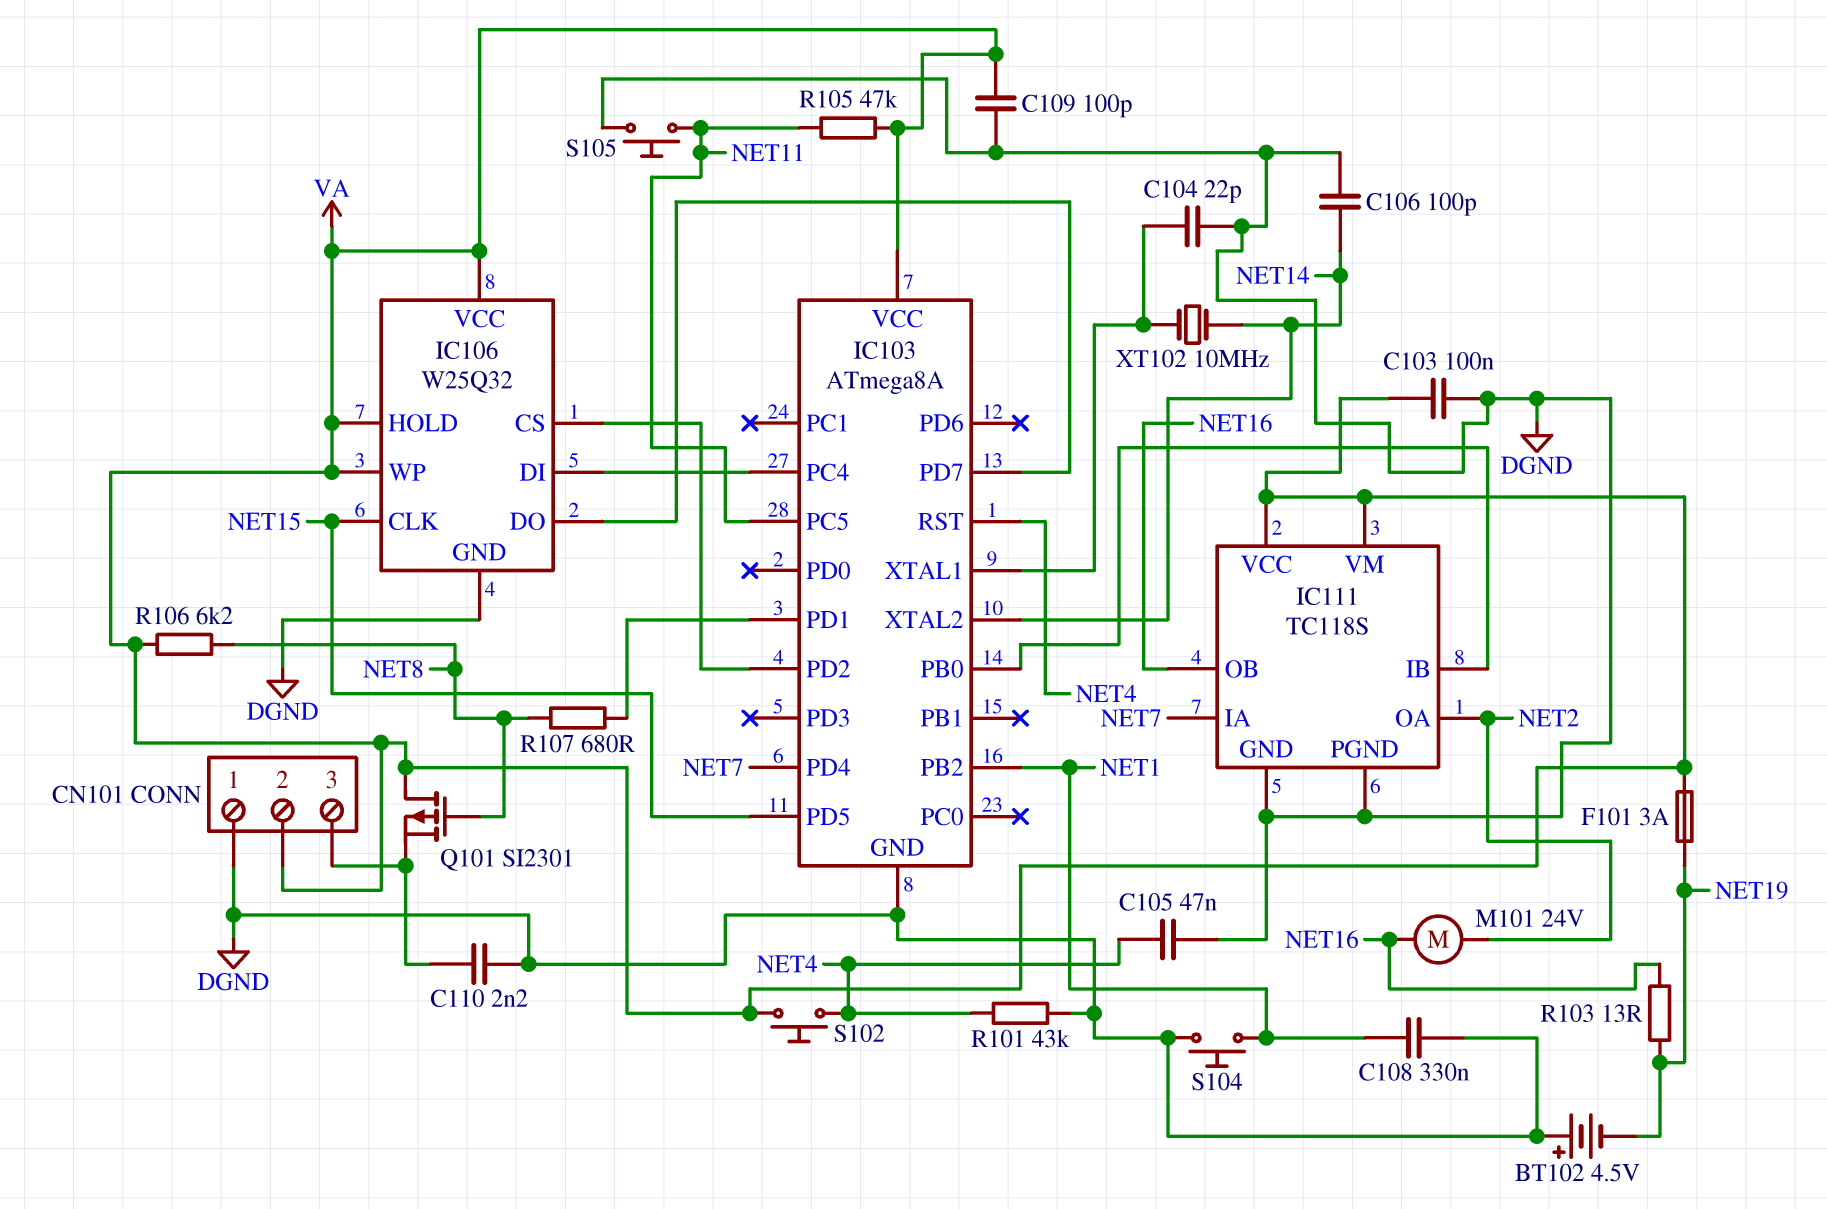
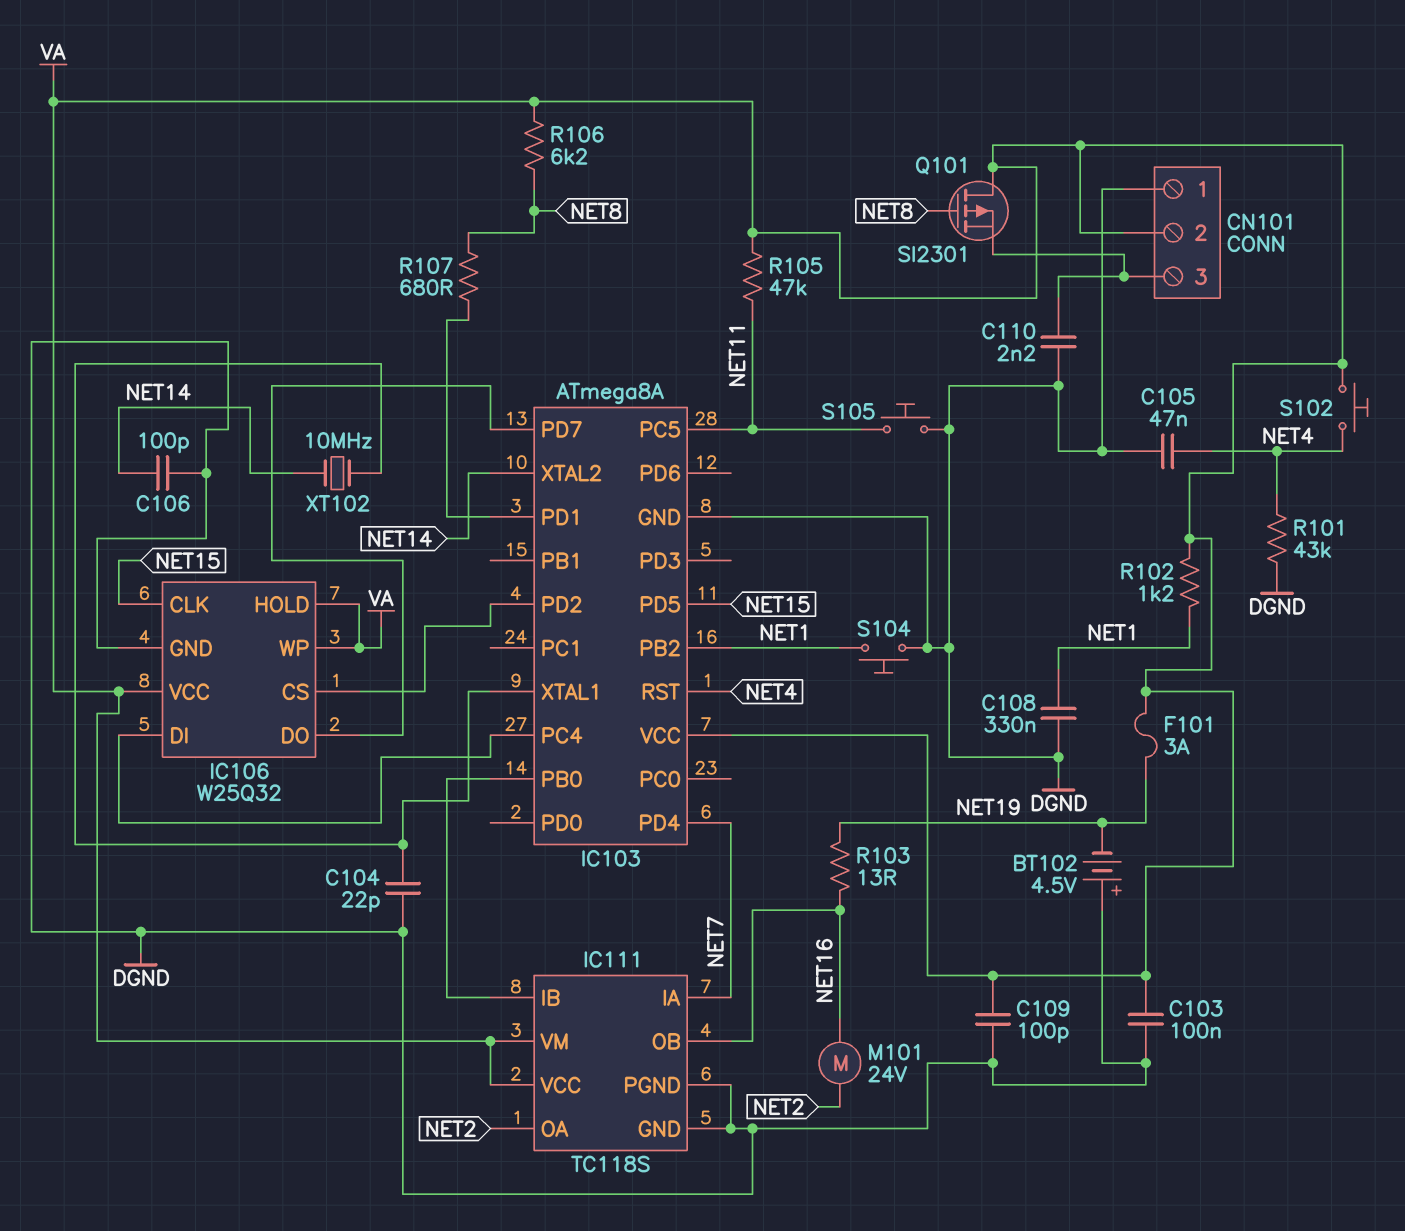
R102: none -> 1.2k (NET1, VA)

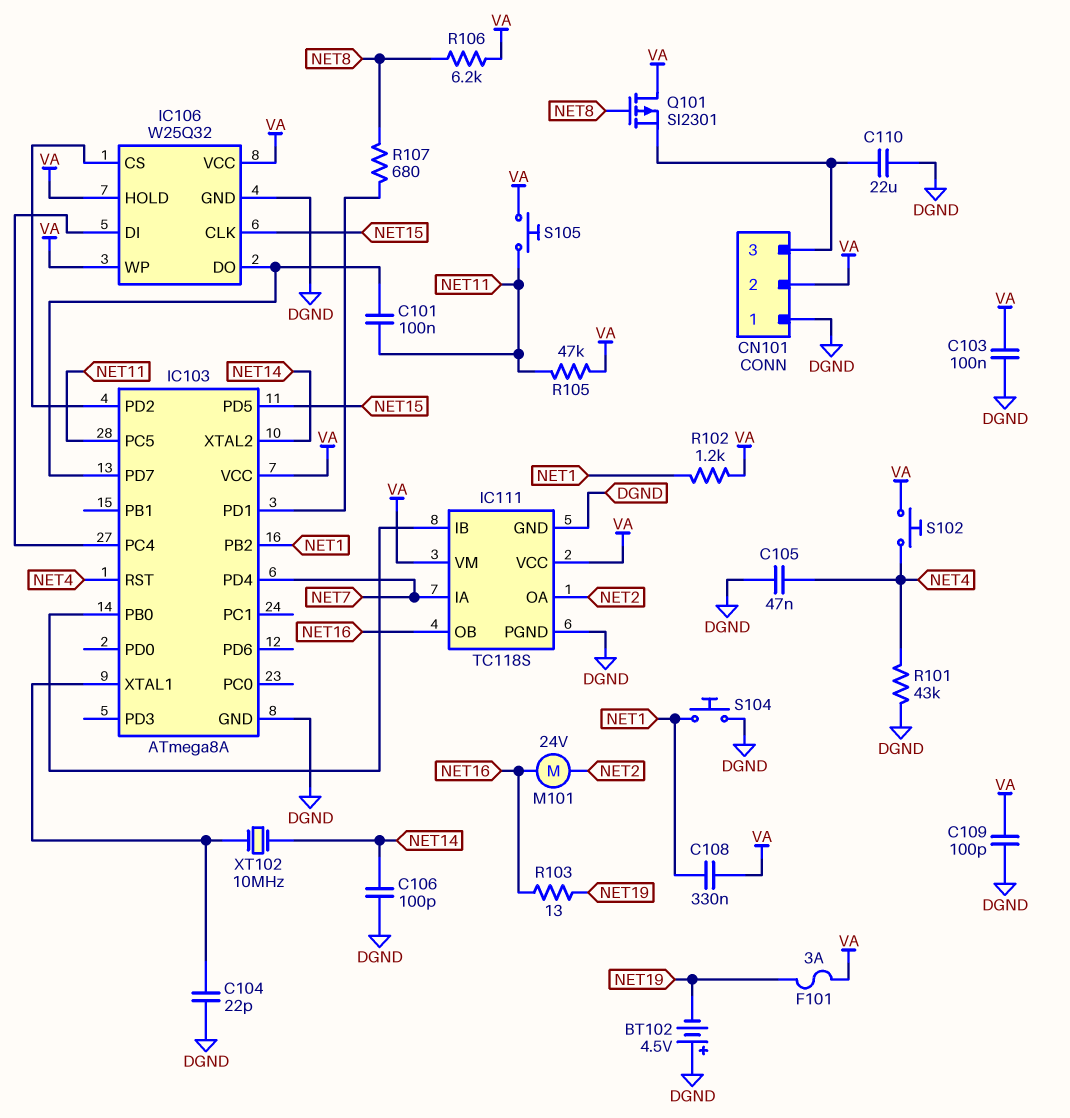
C101: none -> 100nF (IC103/PD7, NET11)
C108: 330nF (DGND, NET1) -> 330nF (NET1, VA)
C110: 2.2nF (CN101/3, DGND) -> 22uF (CN101/3, DGND)
S105: button (DGND, NET11) -> button (NET11, VA)

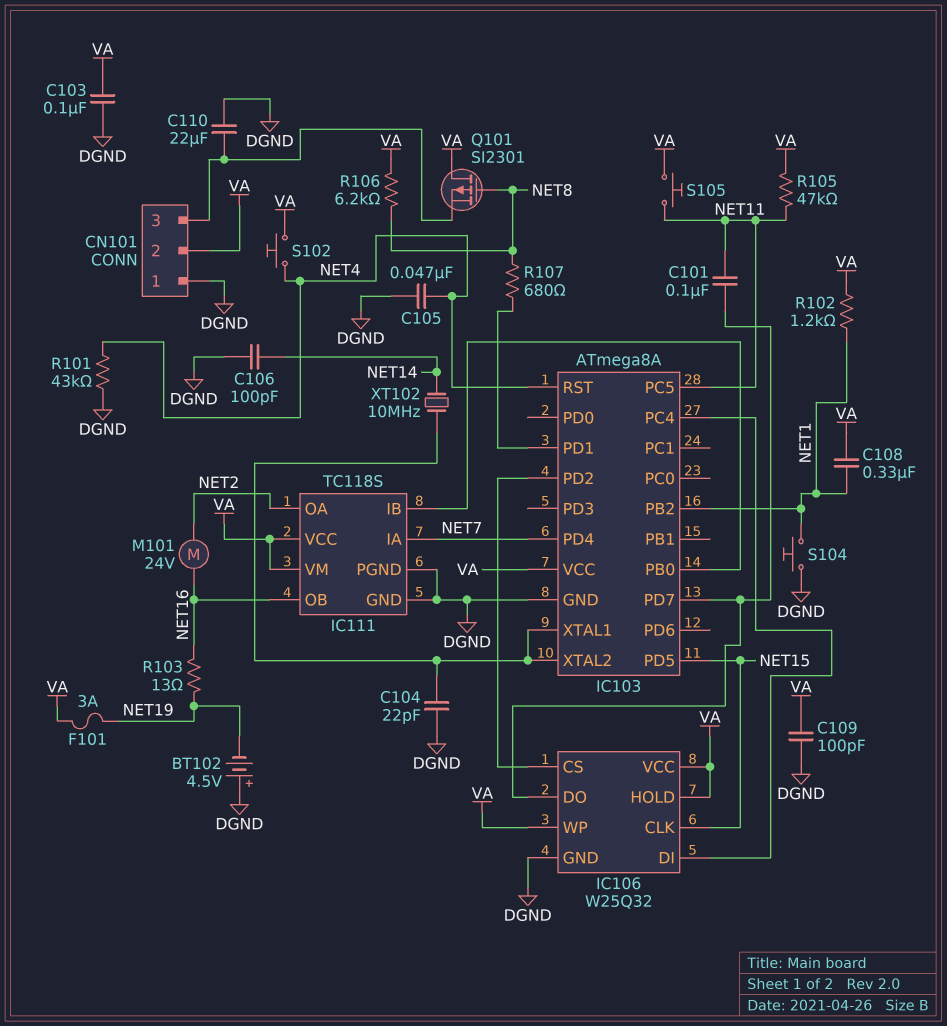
IC103 pin XTAL2: NET14 -> IC103/XTAL1

